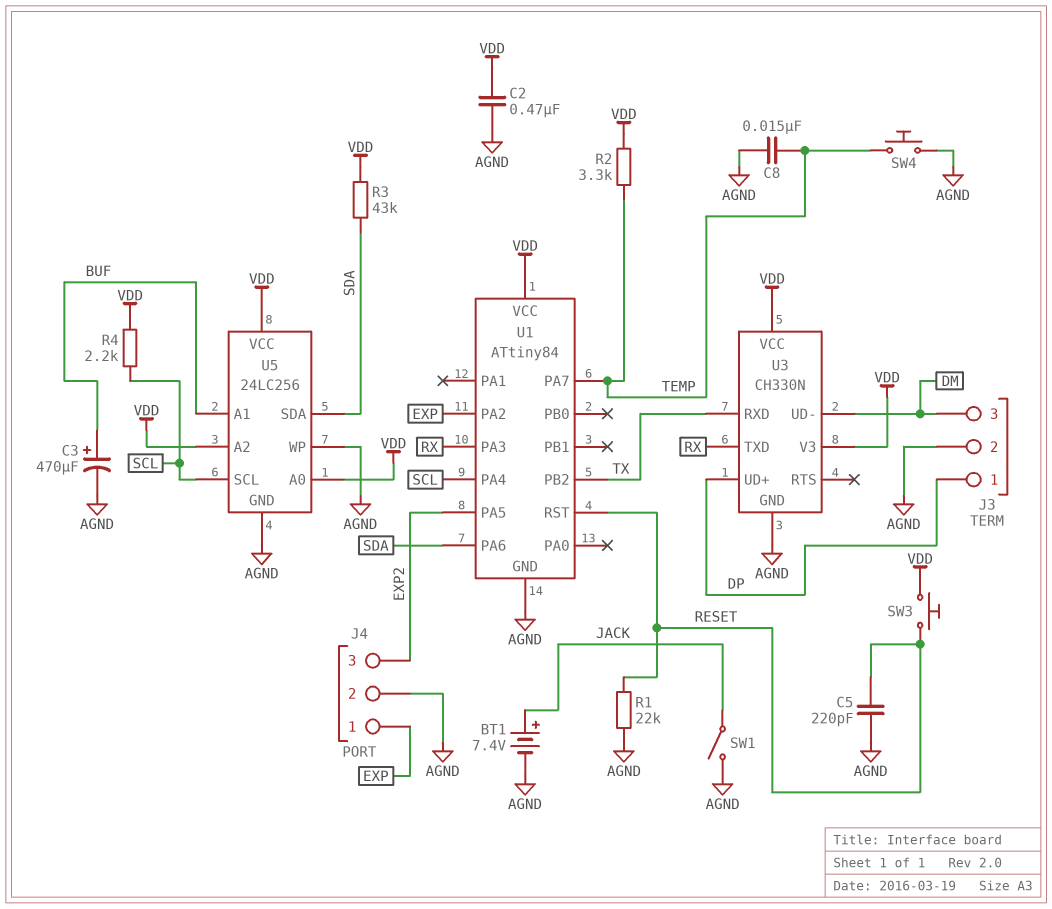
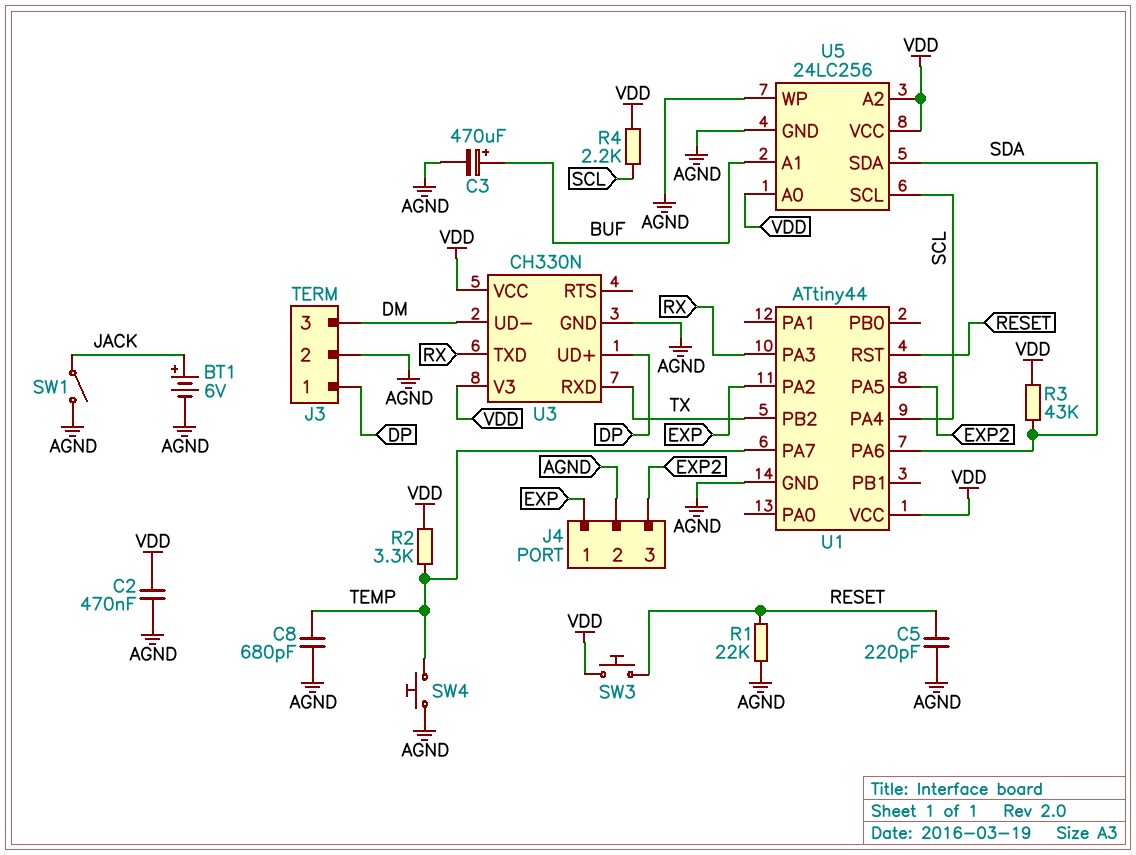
BT1: 7.4V (plus JACK, minus AGND) -> 6V (plus JACK, minus AGND)
C8: 15nF (AGND, TEMP) -> 680pF (AGND, TEMP)
U1: ATtiny84 -> ATtiny44

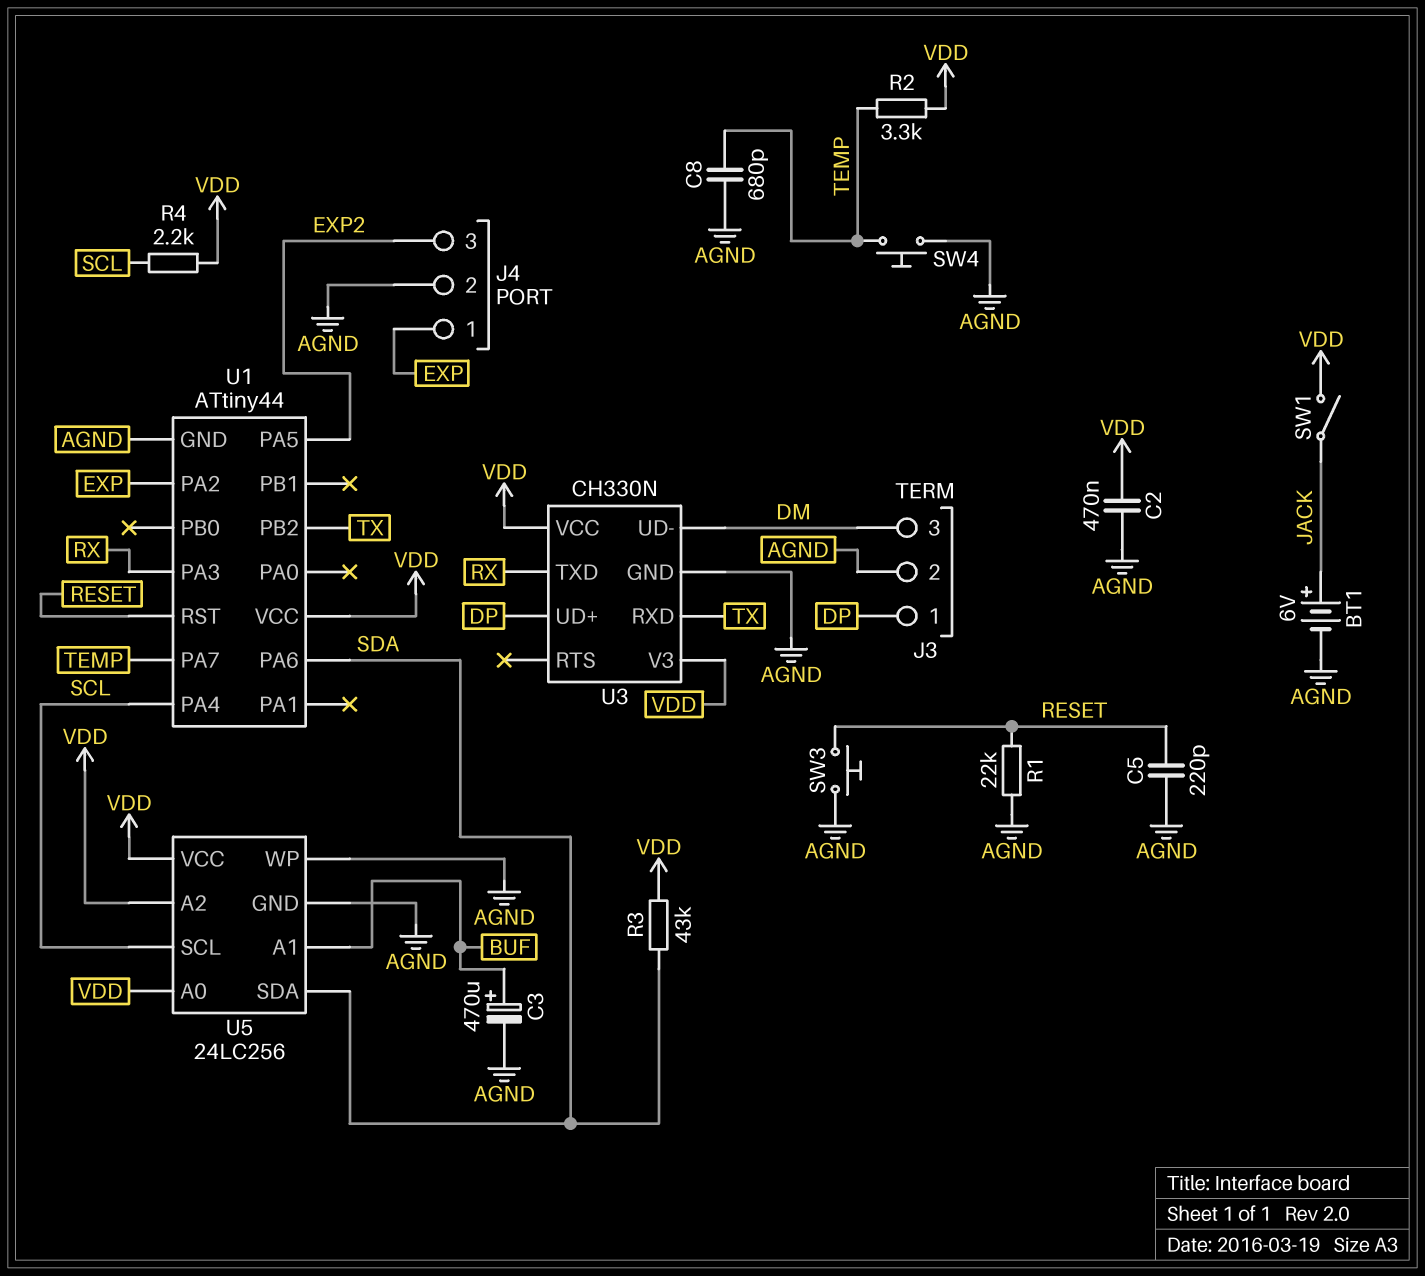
SW1: switch (AGND, JACK) -> switch (JACK, VDD)
SW3: button (RESET, VDD) -> button (AGND, RESET)

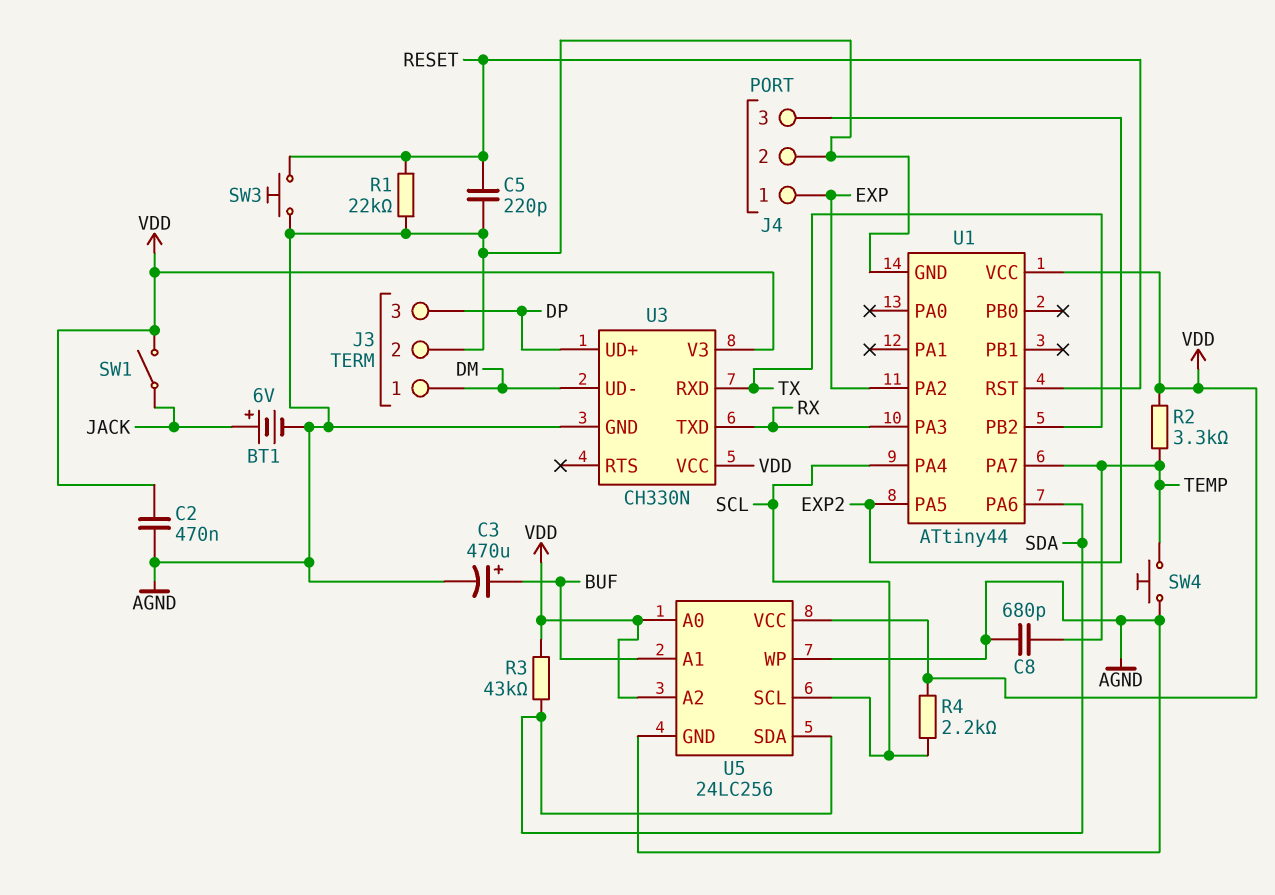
J3 pin 1: DP -> DM
J3 pin 3: DM -> DP

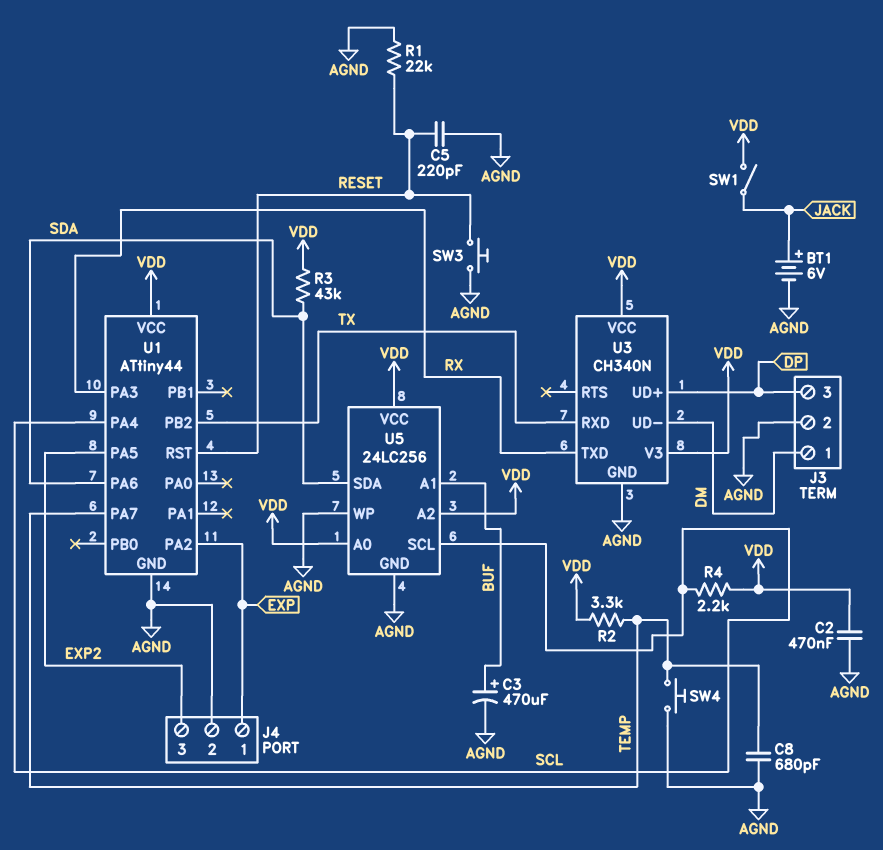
U3: CH330N -> CH340N

